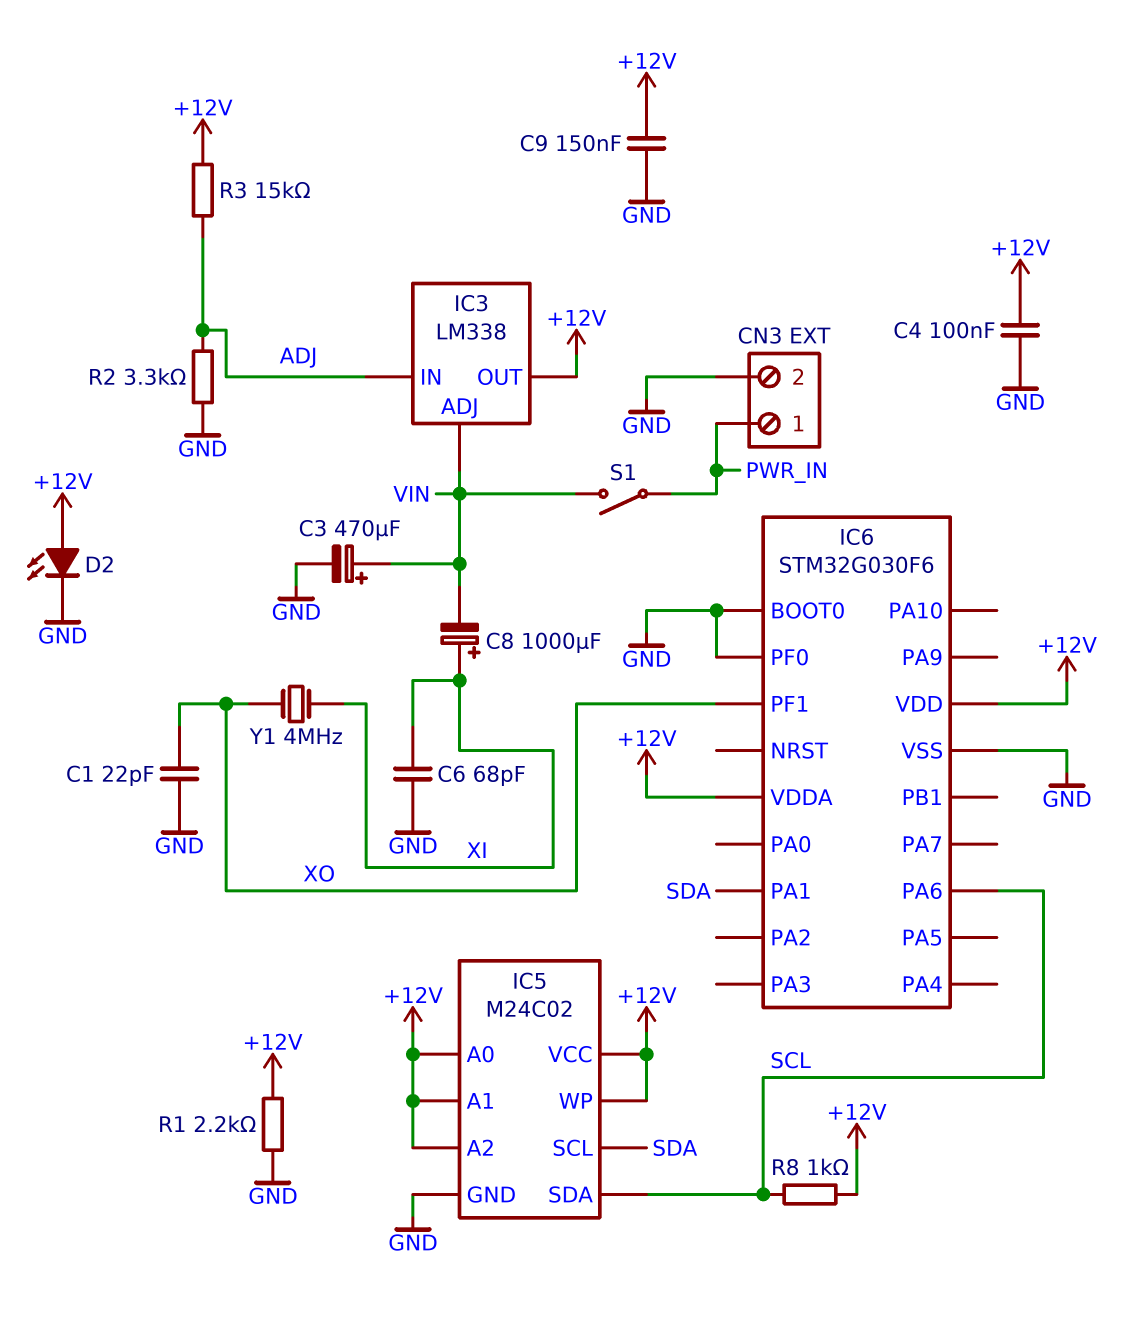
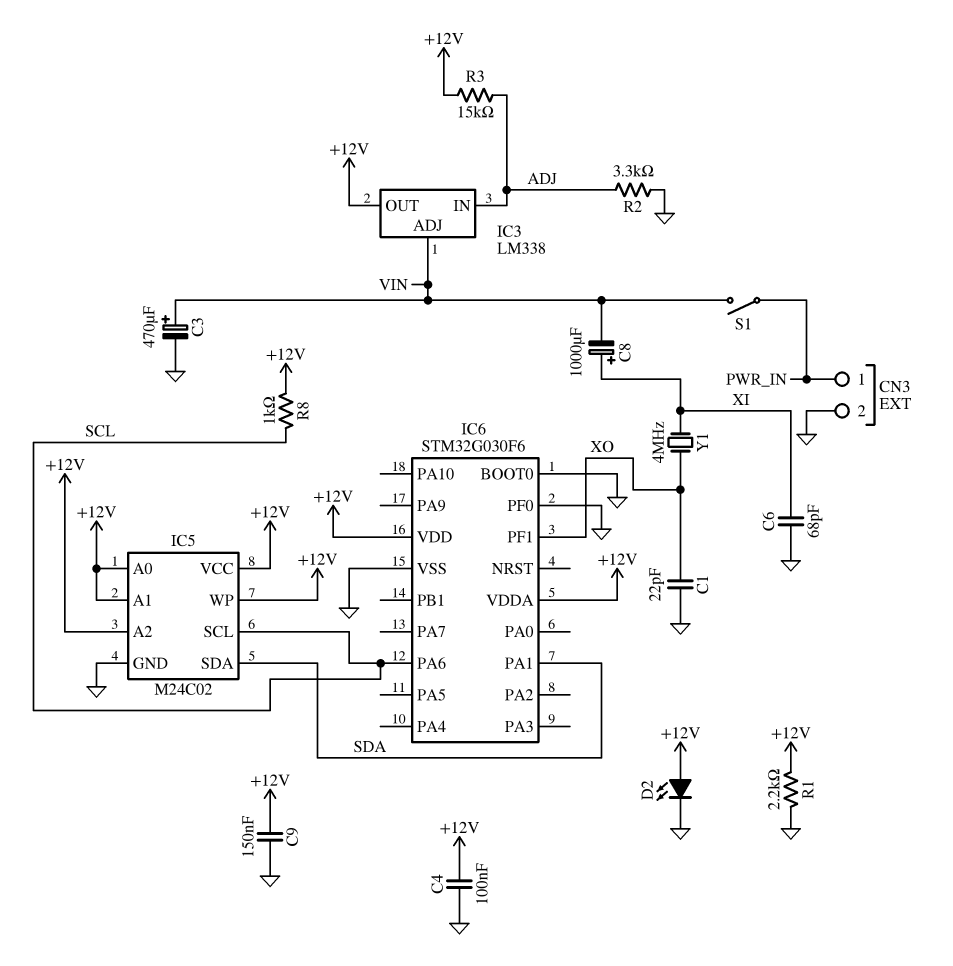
IC5 pin SCL: SDA -> SCL
IC5 pin SDA: SCL -> SDA

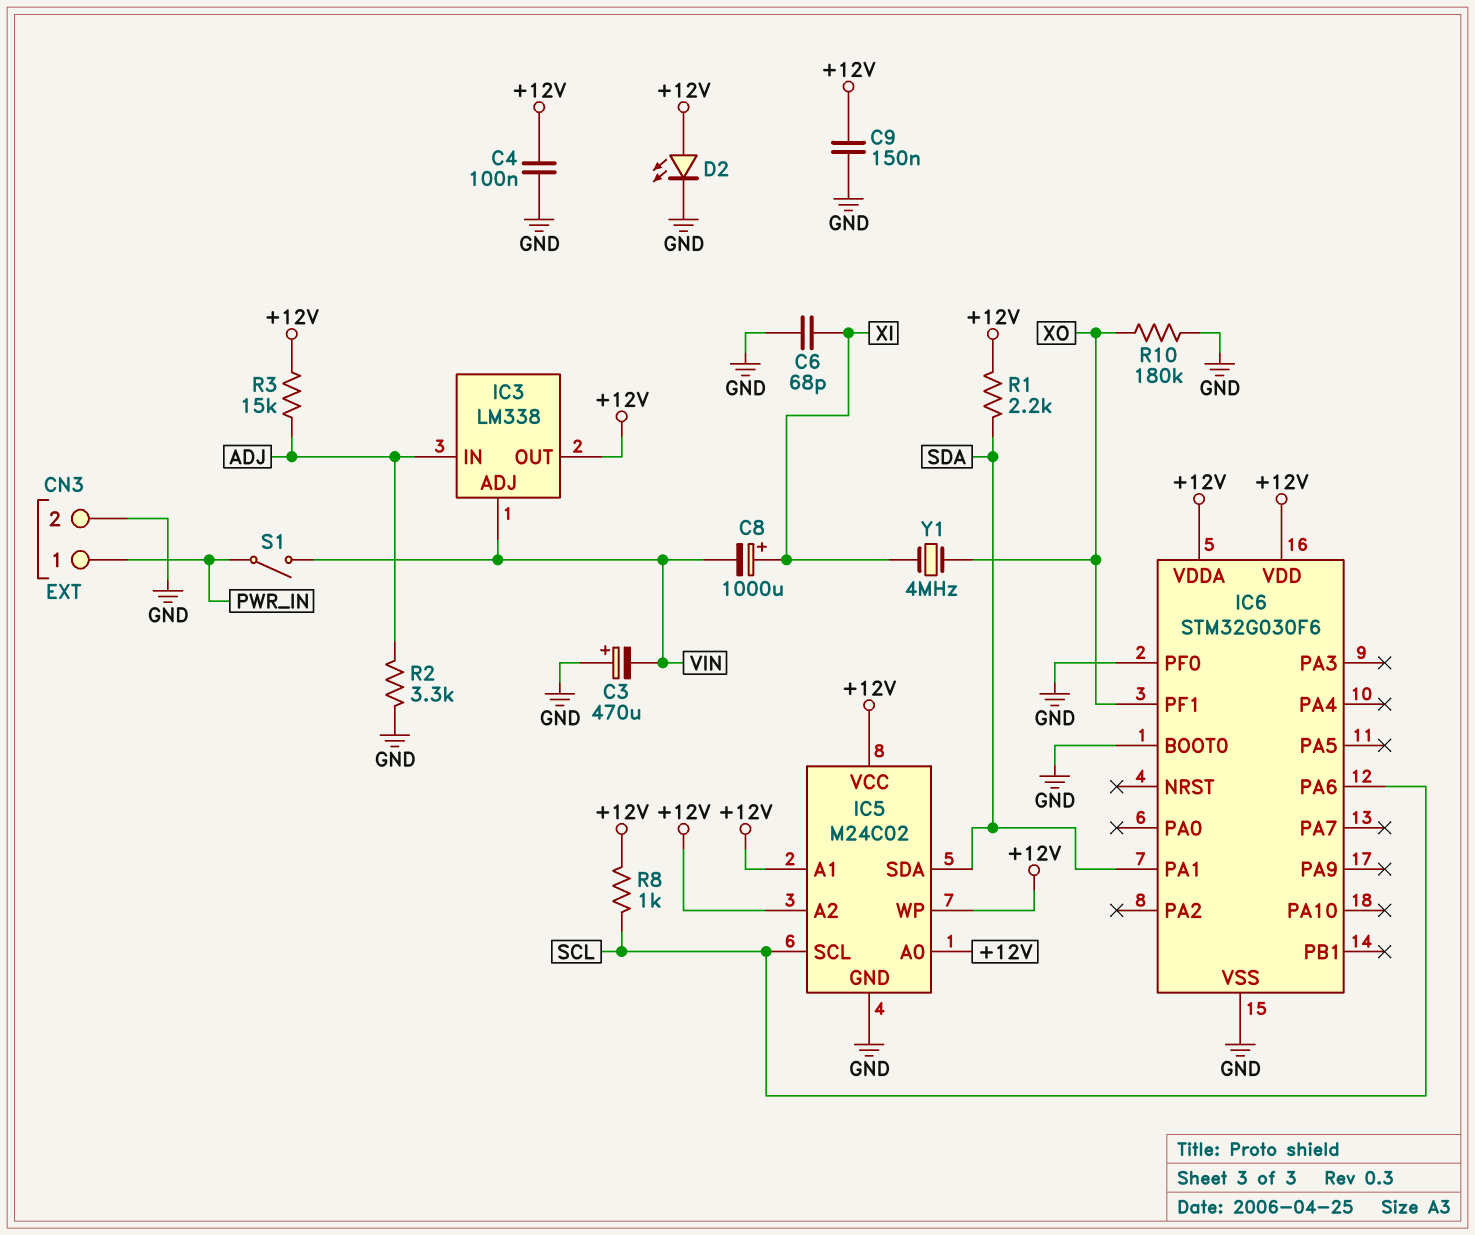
C1: 22pF (GND, XO) -> none
C3: 470uF (plus VIN, minus GND) -> 470uF (plus GND, minus VIN)
R1: 2.2k (+12V, GND) -> 2.2k (+12V, SDA)
R10: none -> 180k (GND, XO)

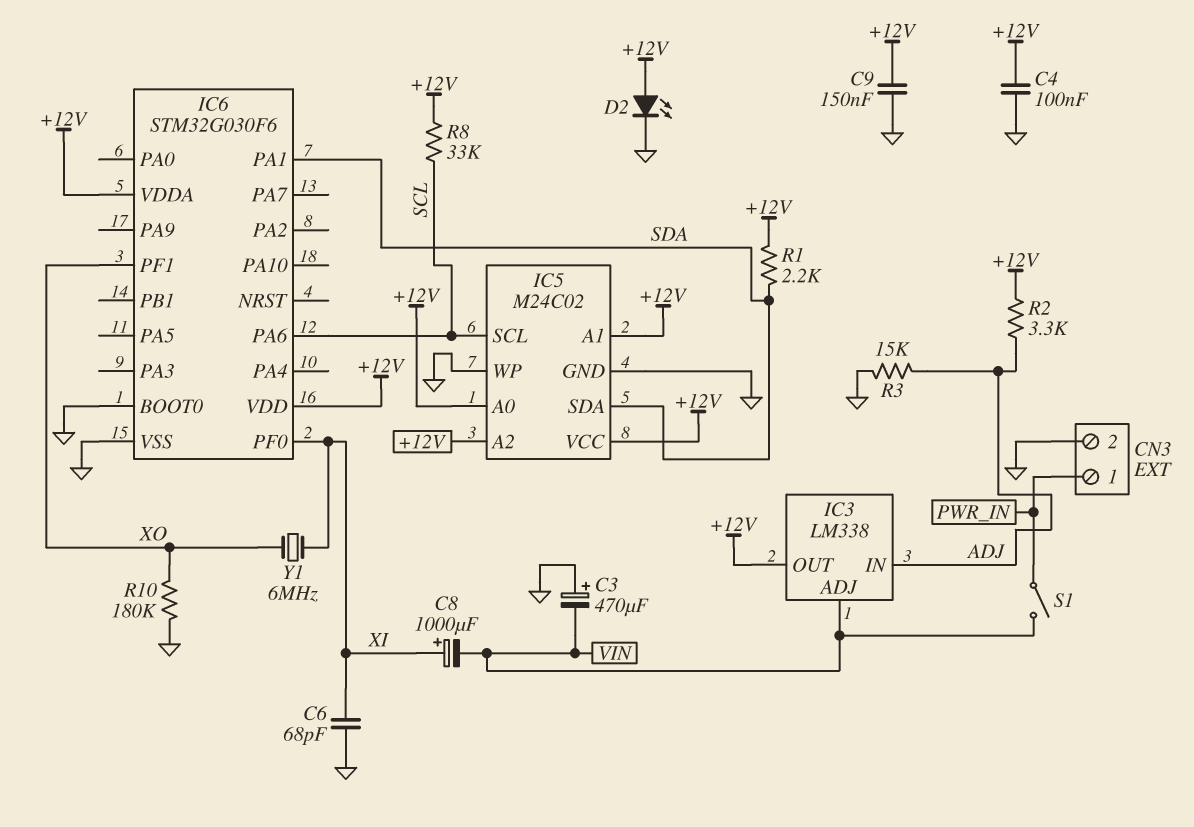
IC5 pin WP: +12V -> GND
IC6 pin PF0: GND -> XI
R2: 3.3k (ADJ, GND) -> 3.3k (+12V, ADJ)
R3: 15k (+12V, ADJ) -> 15k (ADJ, GND)
R8: 1k (+12V, SCL) -> 33k (+12V, SCL)
Y1: 4MHz (XI, XO) -> 6MHz (XI, XO)

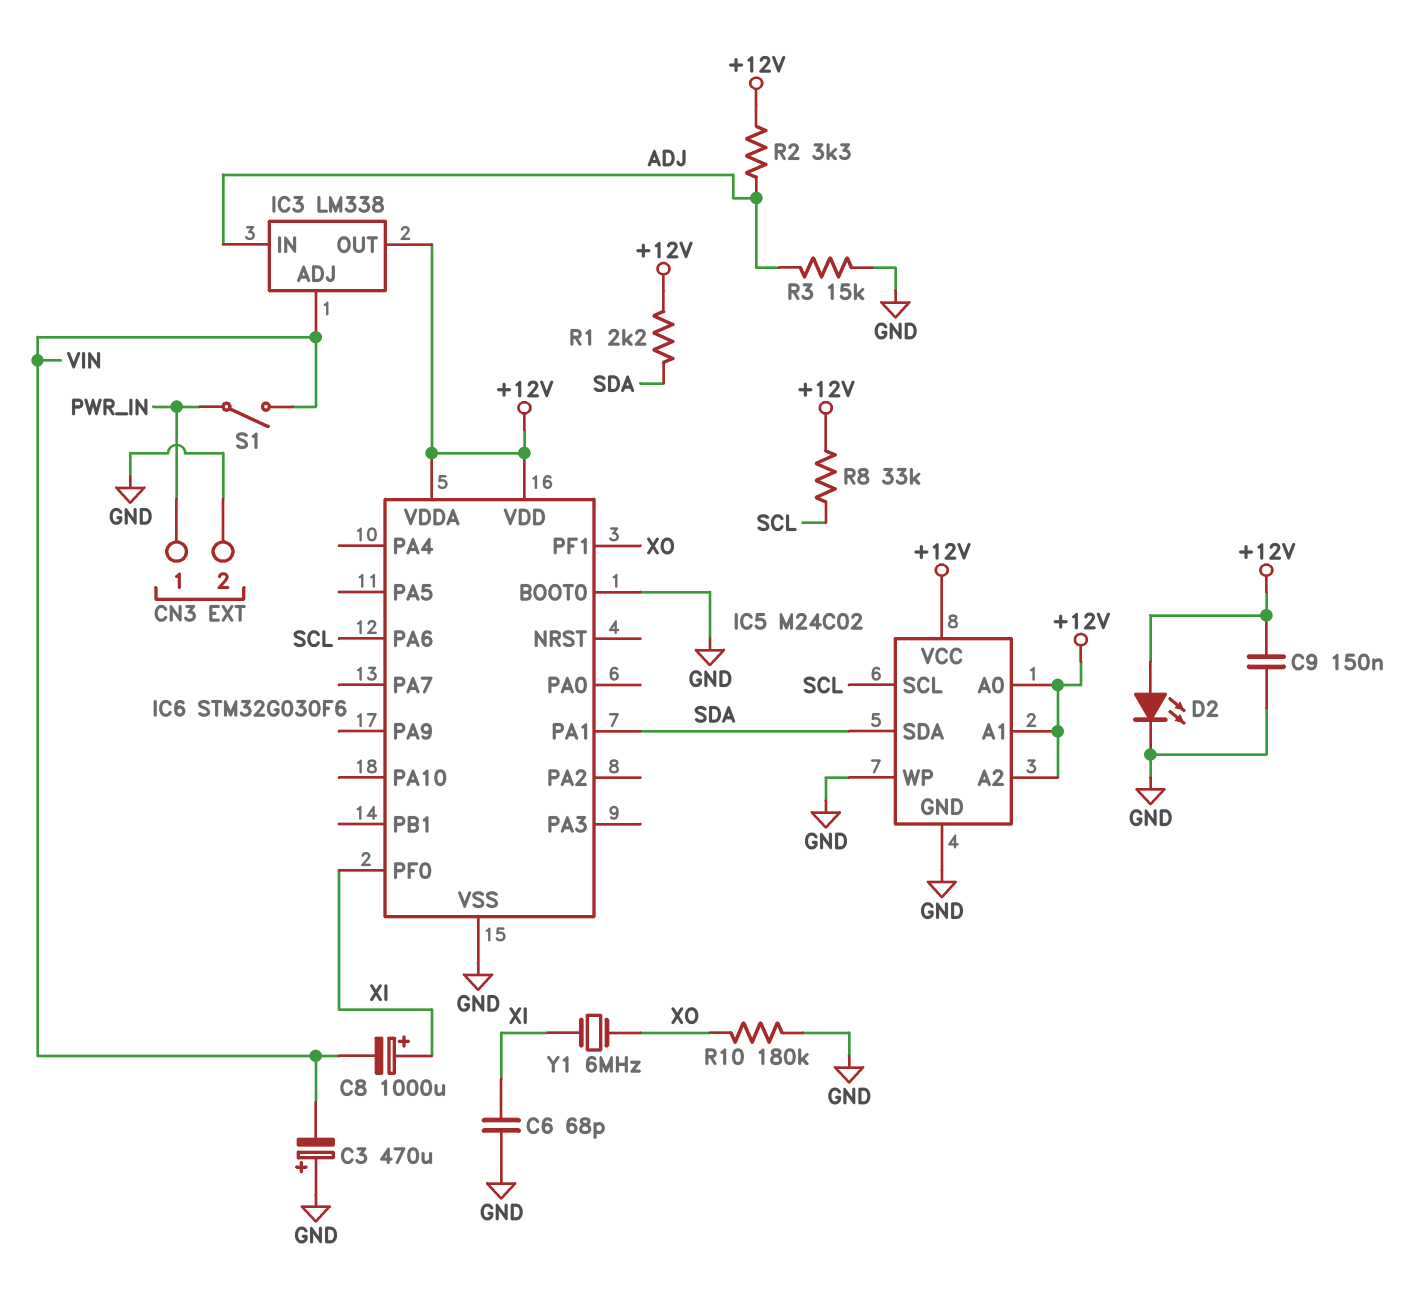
C4: 100nF (+12V, GND) -> none

